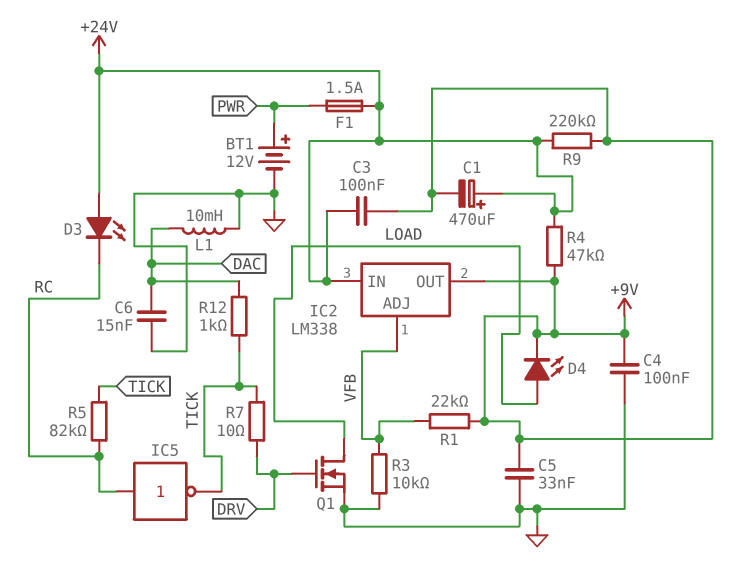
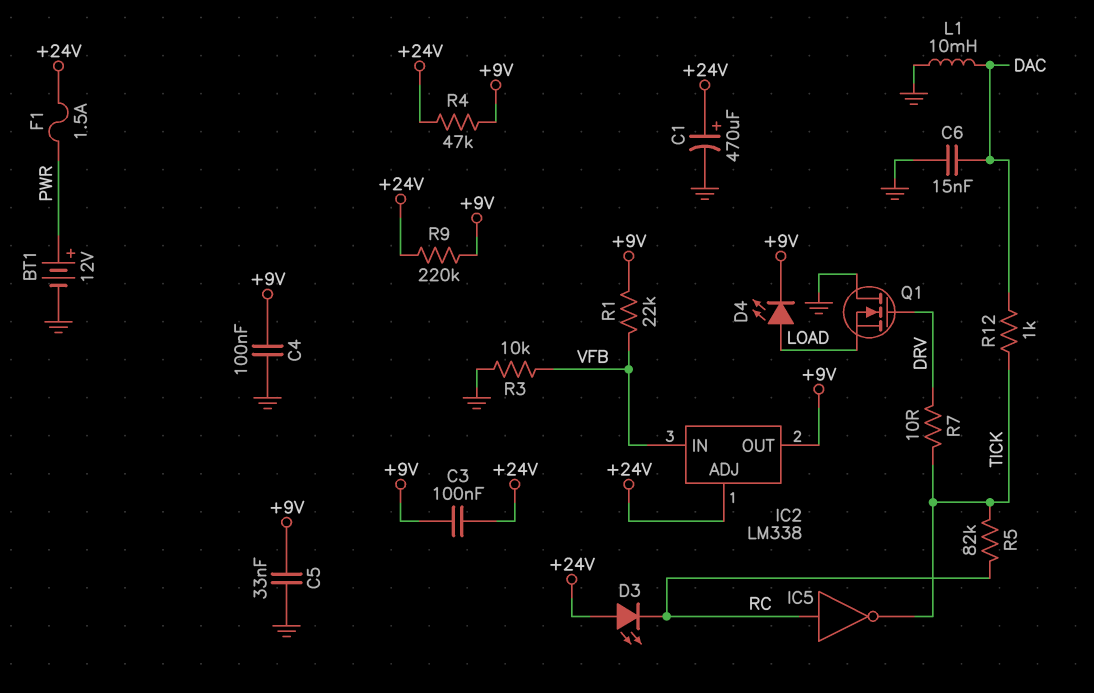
C1: 470uF (plus +24V, minus +9V) -> 470uF (plus +24V, minus GND)
IC2 pin ADJ: VFB -> +24V
IC2 pin IN: +24V -> VFB
Q1: NMOS (G DRV, D LOAD, S GND) -> NMOS (G DRV, D GND, S LOAD)

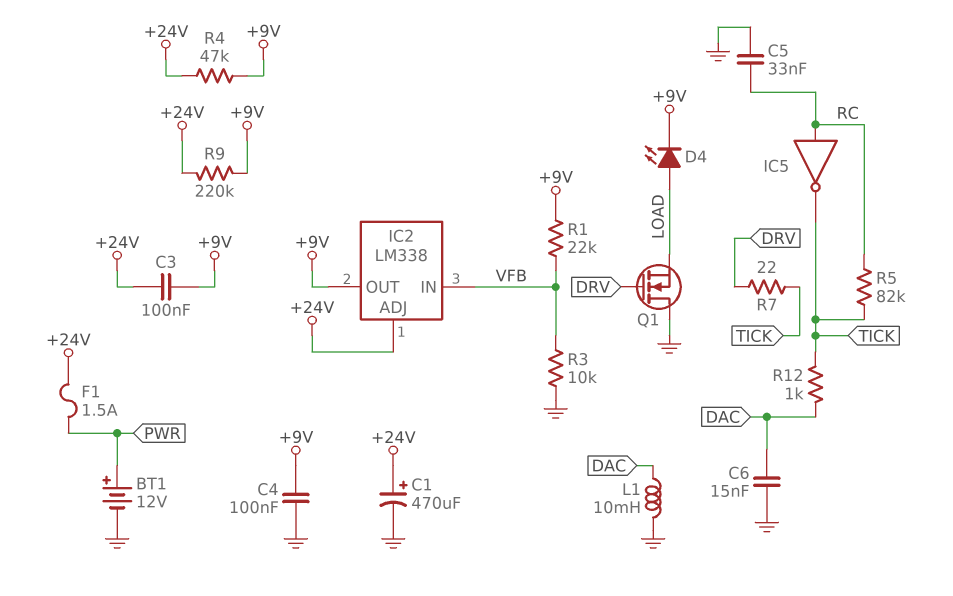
C5: 33nF (+9V, GND) -> 33nF (GND, RC)
D3: LED (A +24V, K RC) -> none
R7: 10 (DRV, TICK) -> 22 (DRV, TICK)

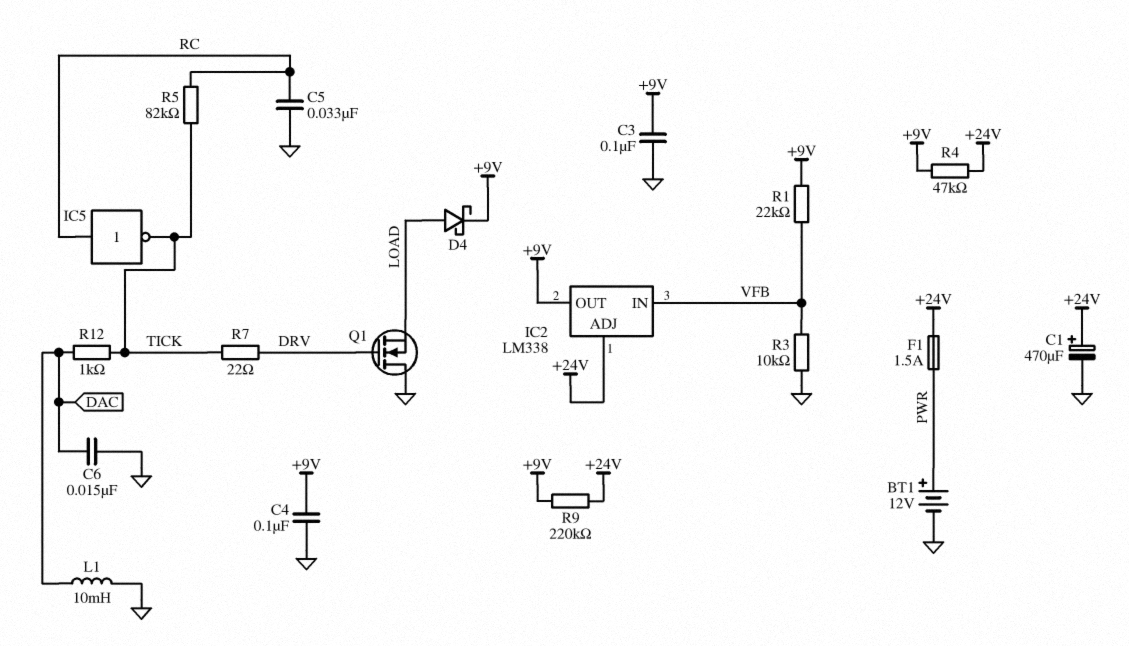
C3: 100nF (+9V, +24V) -> 100nF (+9V, GND)
D4: LED (A LOAD, K +9V) -> schottky (A LOAD, K +9V)

